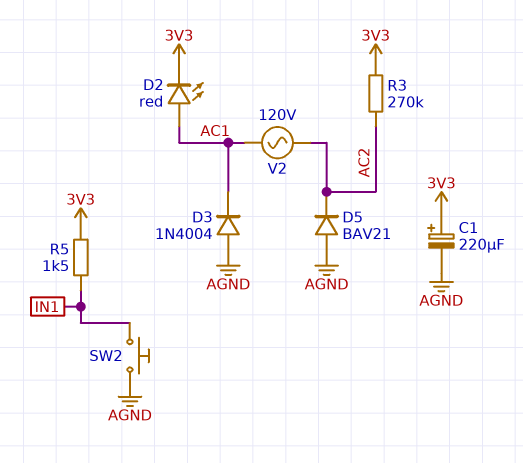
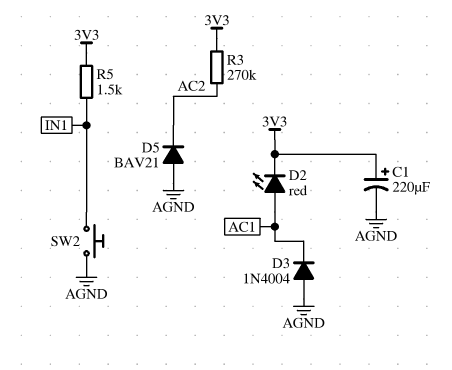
V2: AC 120V (AC1, AC2) -> none

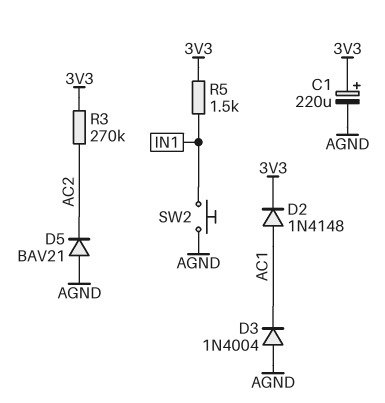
D2: LED red (A AC1, K 3V3) -> diode 1N4148 (A AC1, K 3V3)

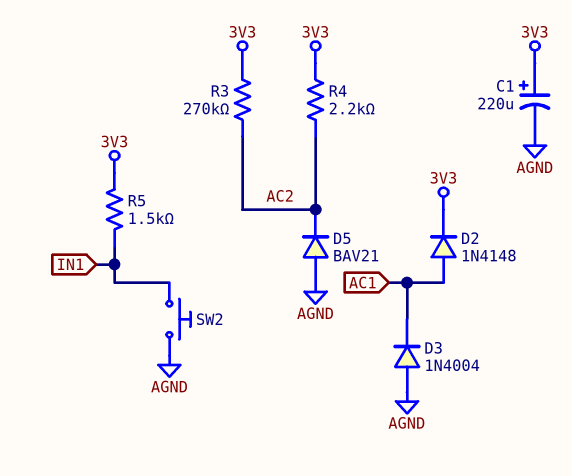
R4: none -> 2.2k (3V3, AC2)

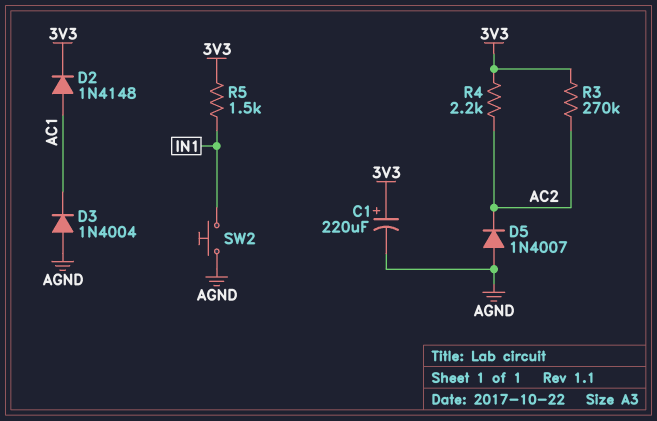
D5: diode BAV21 (A AGND, K AC2) -> diode 1N4007 (A AGND, K AC2)

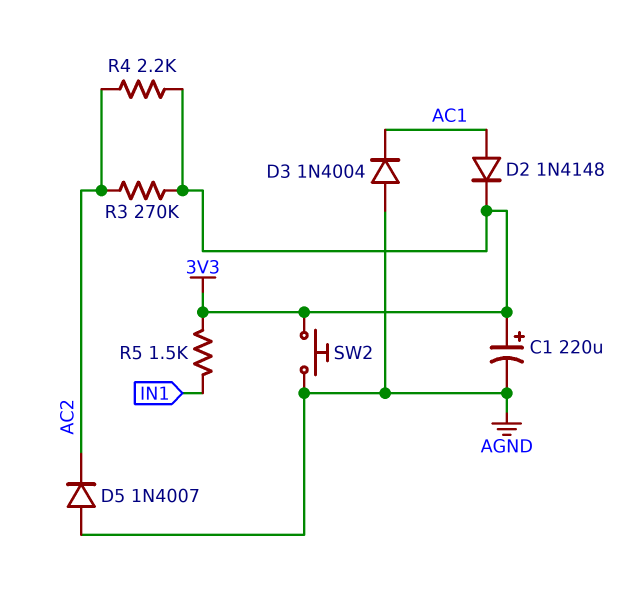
SW2: button (AGND, IN1) -> button (3V3, AGND)

